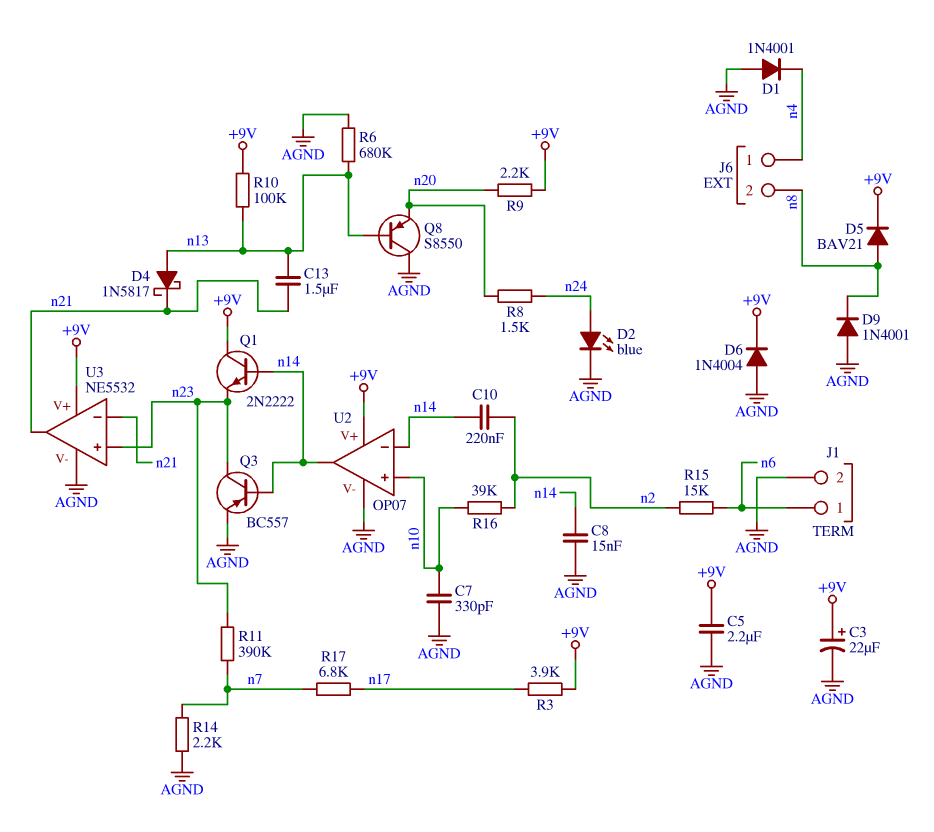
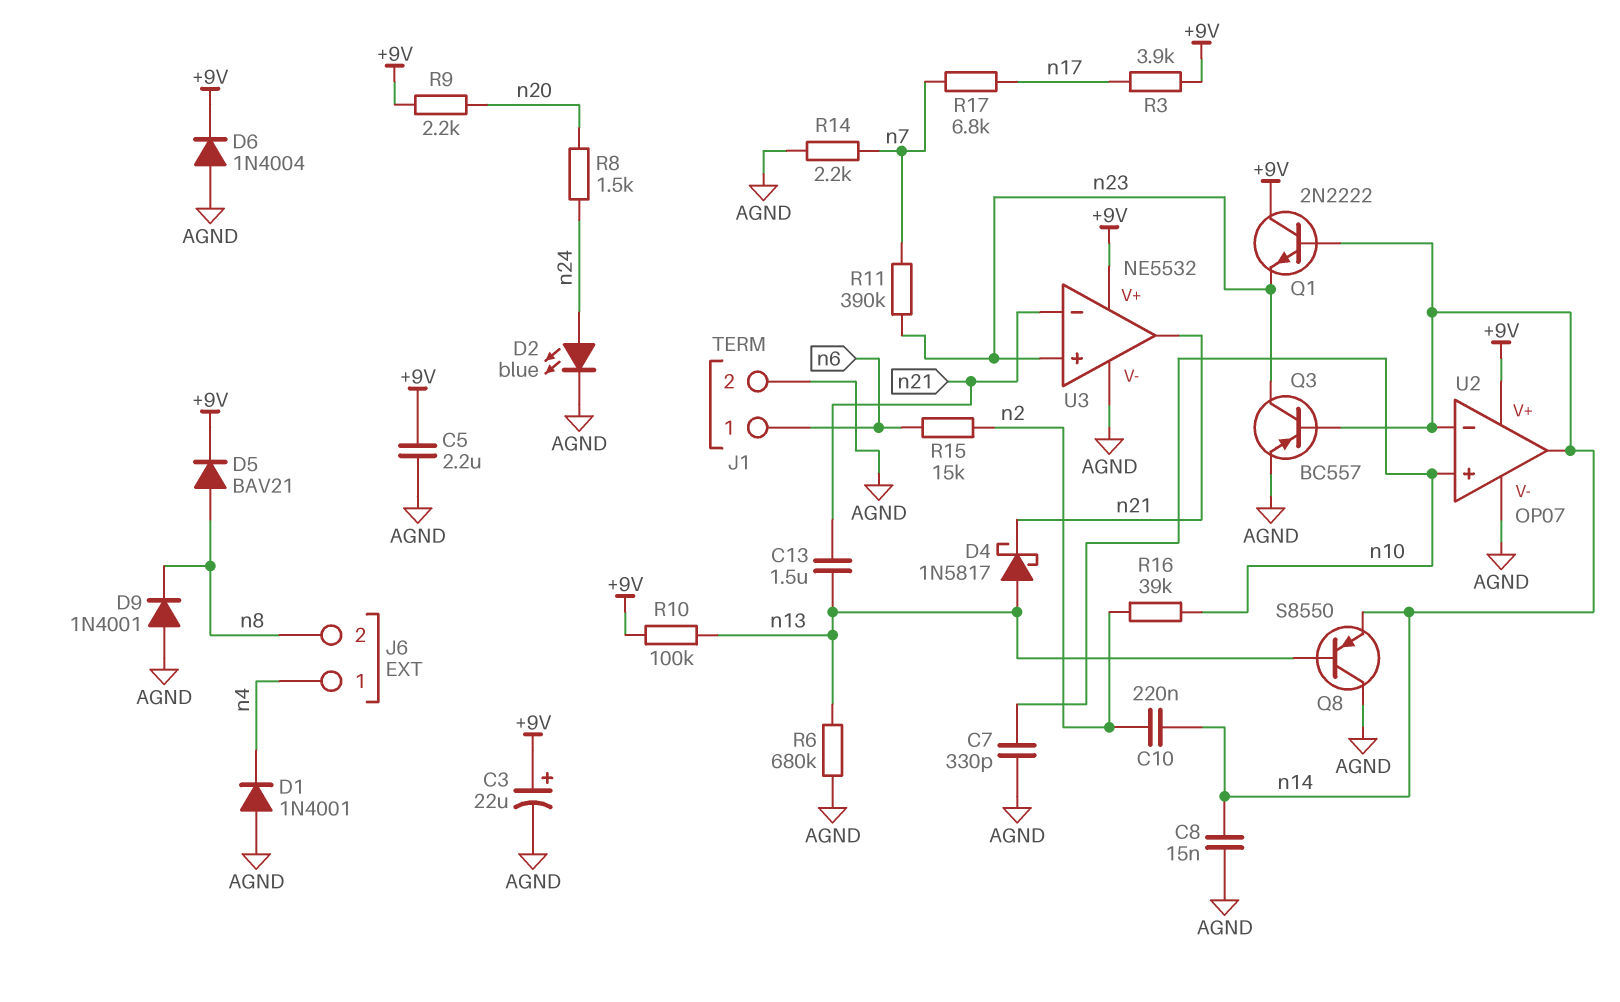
Q8: PNP S8550 (B n13, C AGND, E n20) -> PNP S8550 (B n13, C AGND, E n14)

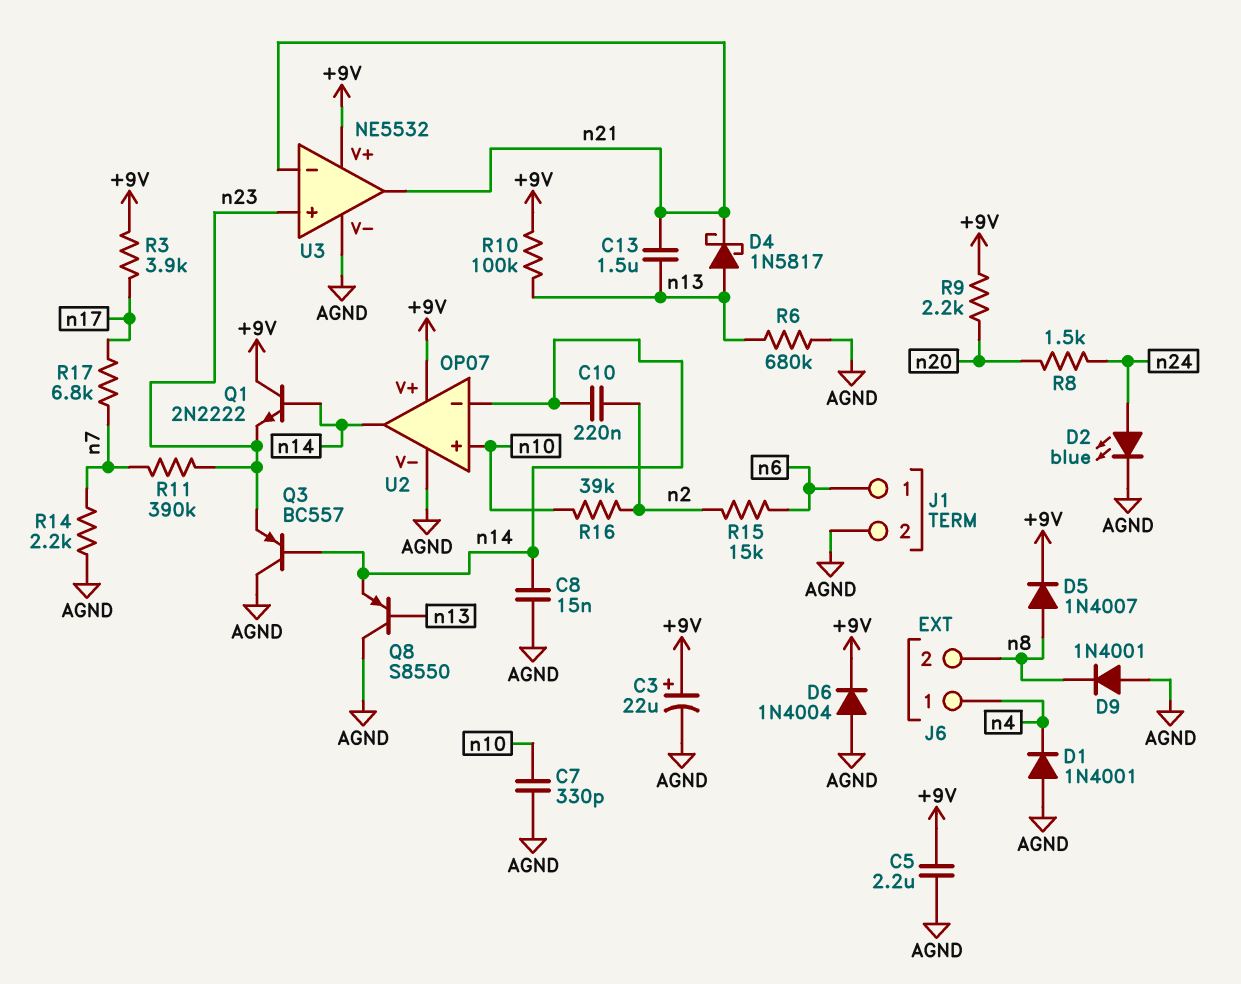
D5: diode BAV21 (A n8, K +9V) -> diode 1N4007 (A n8, K +9V)
Q3: PNP BC557 (B n14, C n23, E AGND) -> PNP BC557 (B n14, C AGND, E n23)

